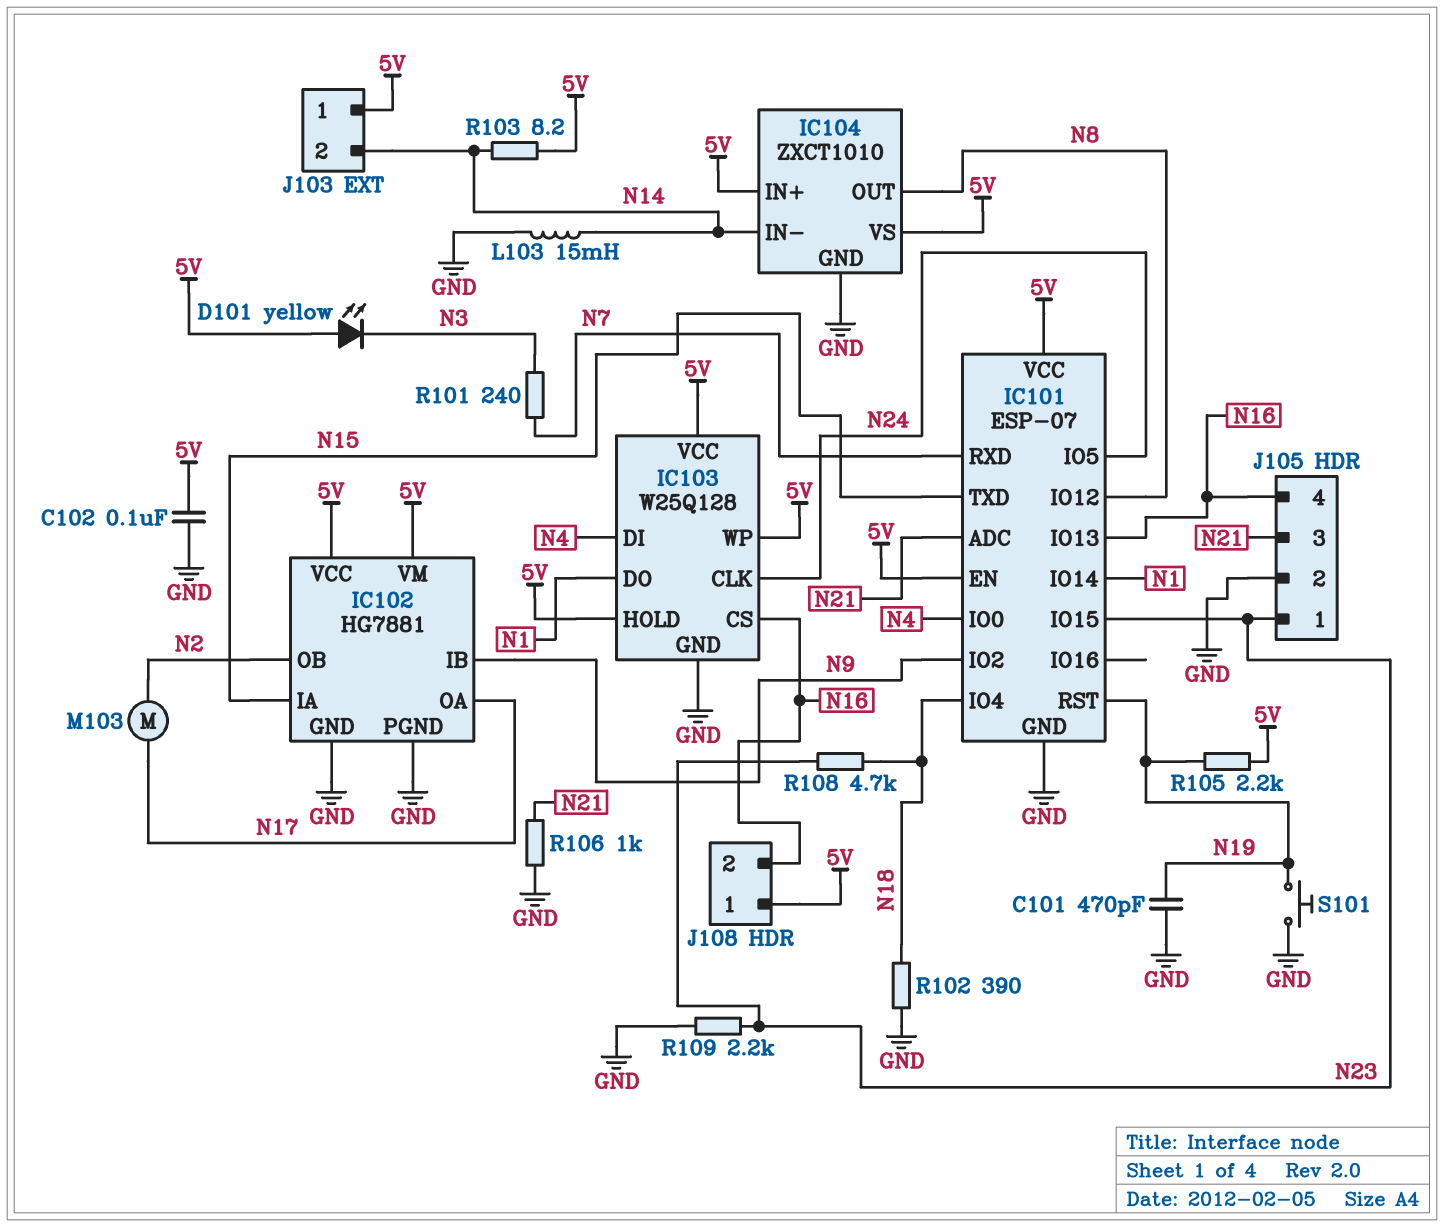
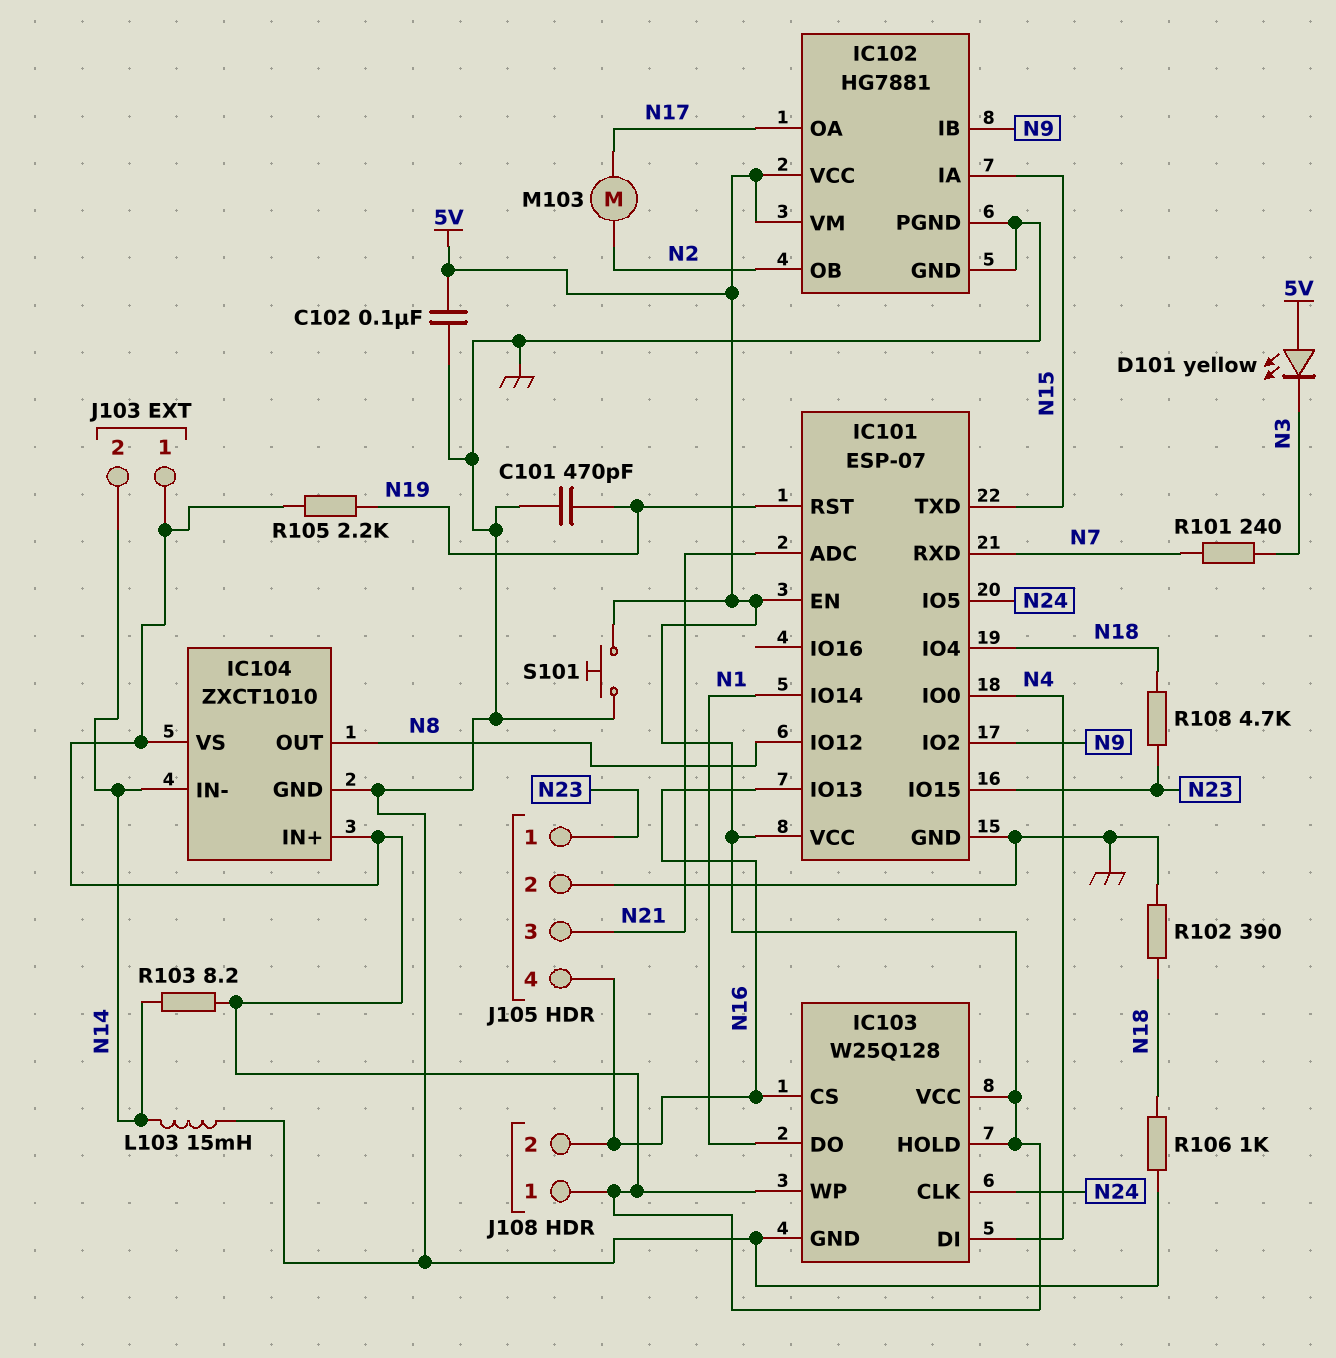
R106: 1k (GND, N21) -> 1k (GND, N18)
R109: 2.2k (GND, N23) -> none
S101: button (GND, N19) -> button (5V, GND)

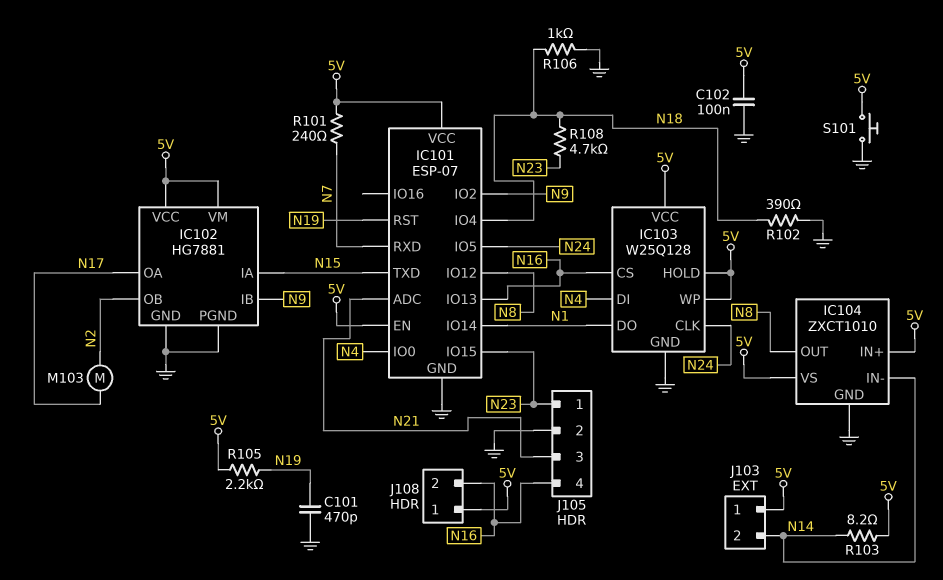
D101: LED yellow (A 5V, K N3) -> none
L103: 15mH (GND, N14) -> none
R101: 240 (N3, N7) -> 240 (5V, N7)

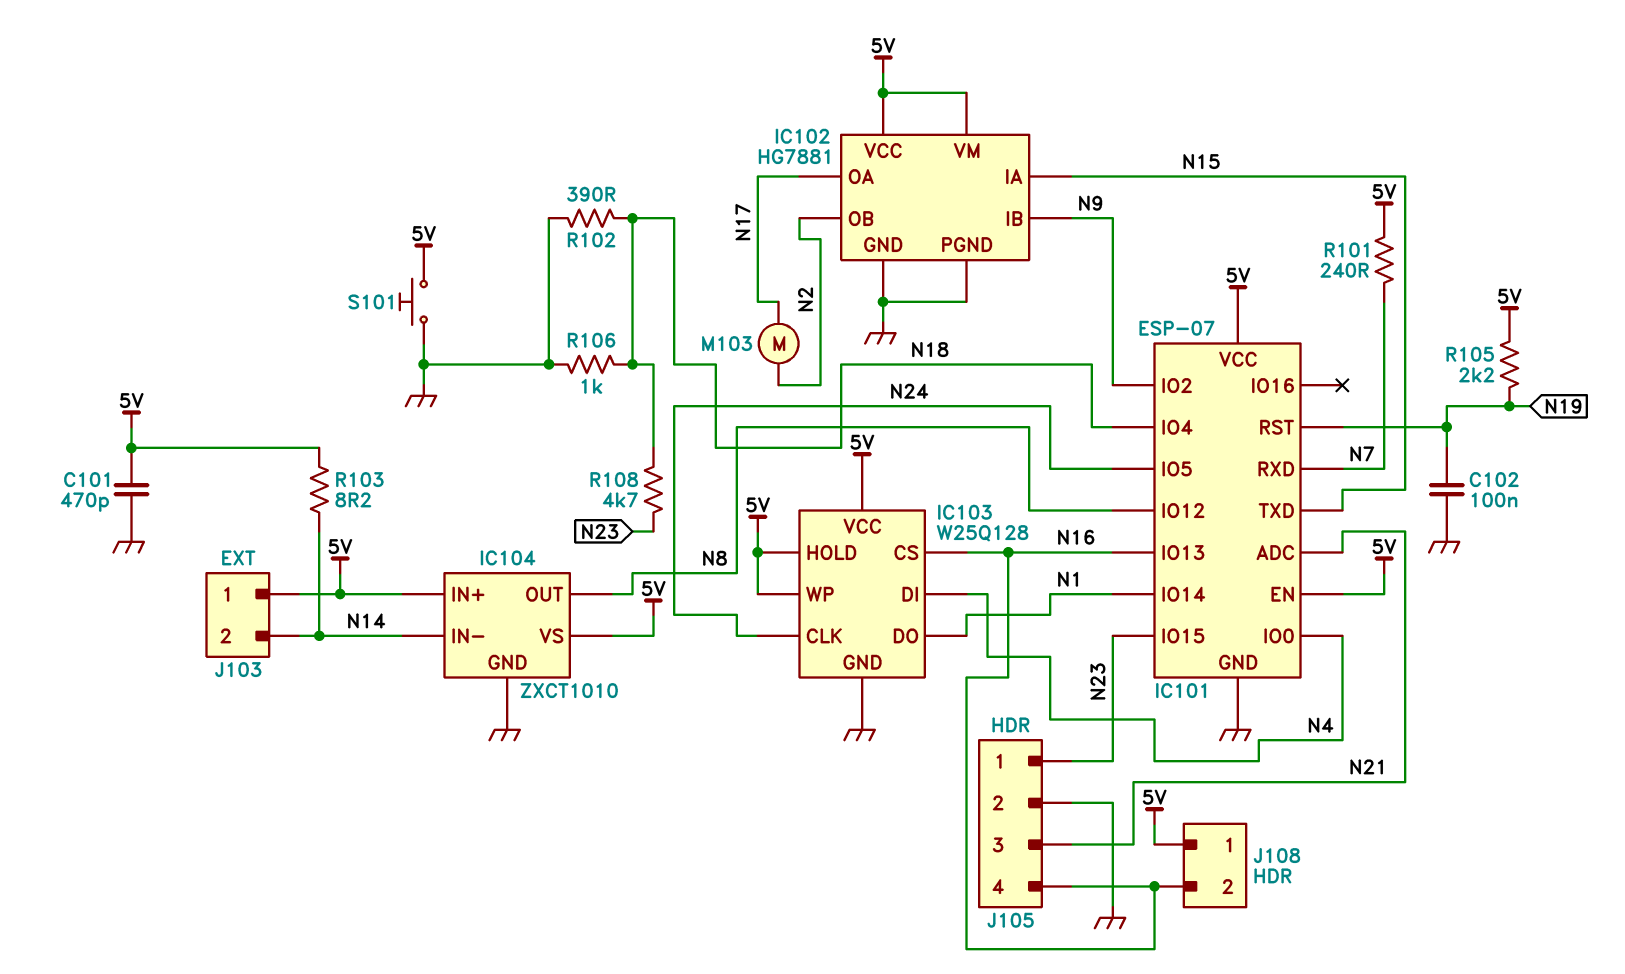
C101: 470pF (GND, N19) -> 470pF (5V, GND)
C102: 100nF (5V, GND) -> 100nF (GND, N19)

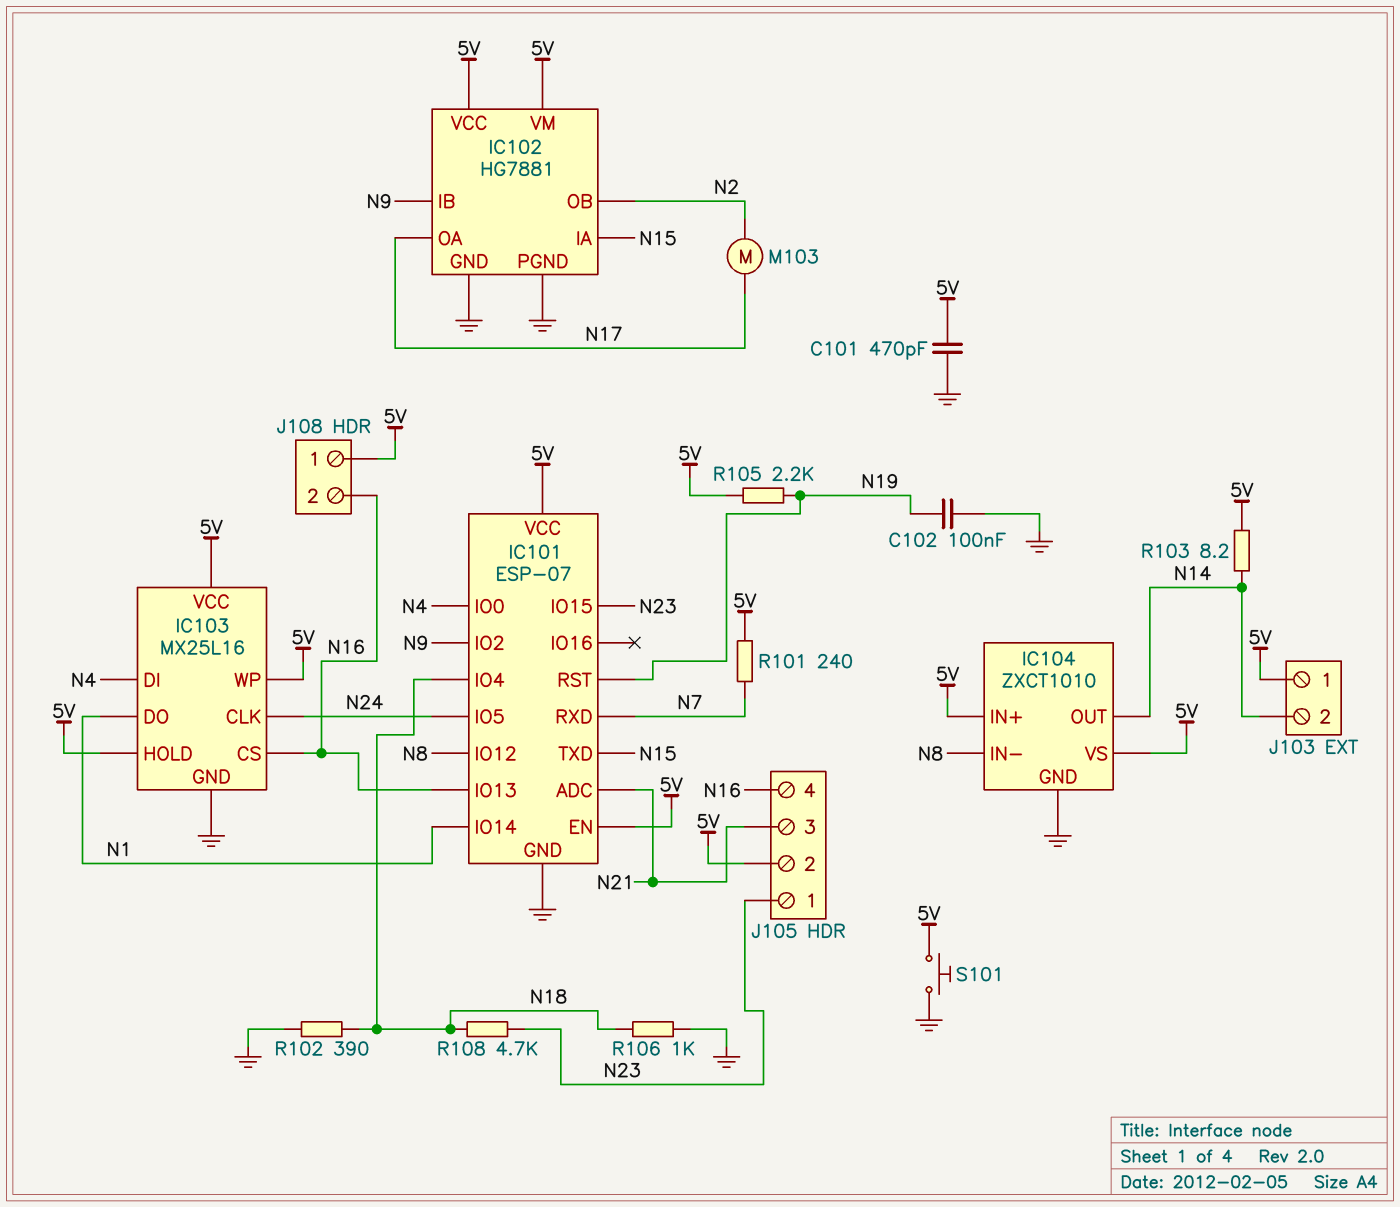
IC103: W25Q128 -> MX25L16
IC104 pin IN-: N14 -> N8
IC104 pin OUT: N8 -> N14
J105 pin 2: GND -> 5V

